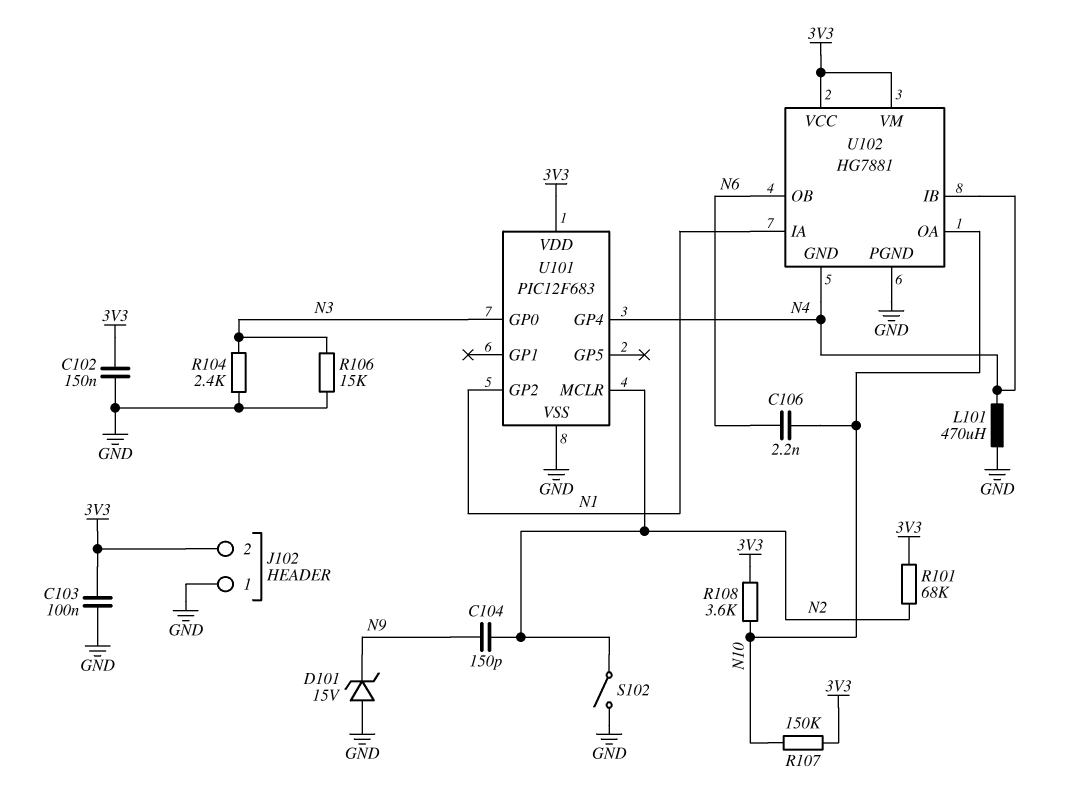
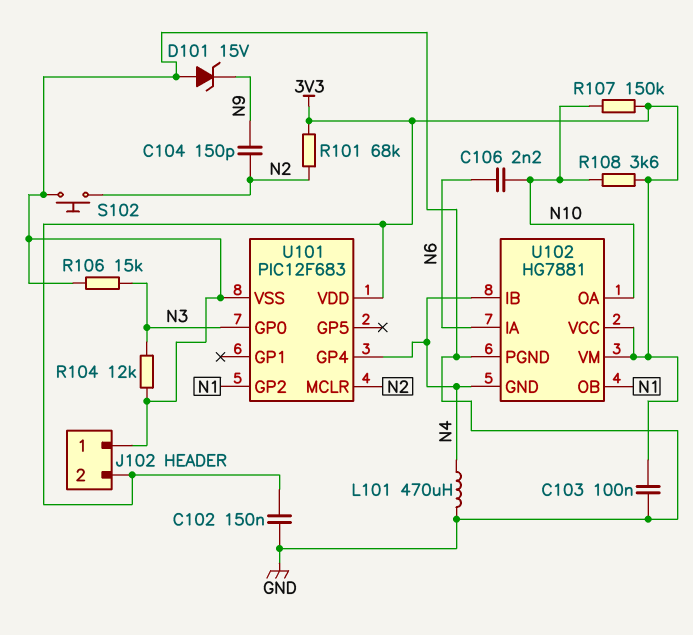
R104: 2.4k (GND, N3) -> 12k (GND, N3)
S102: switch (GND, N2) -> button (GND, N2)
U102 pin IA: N1 -> N6
U102 pin OB: N6 -> N1

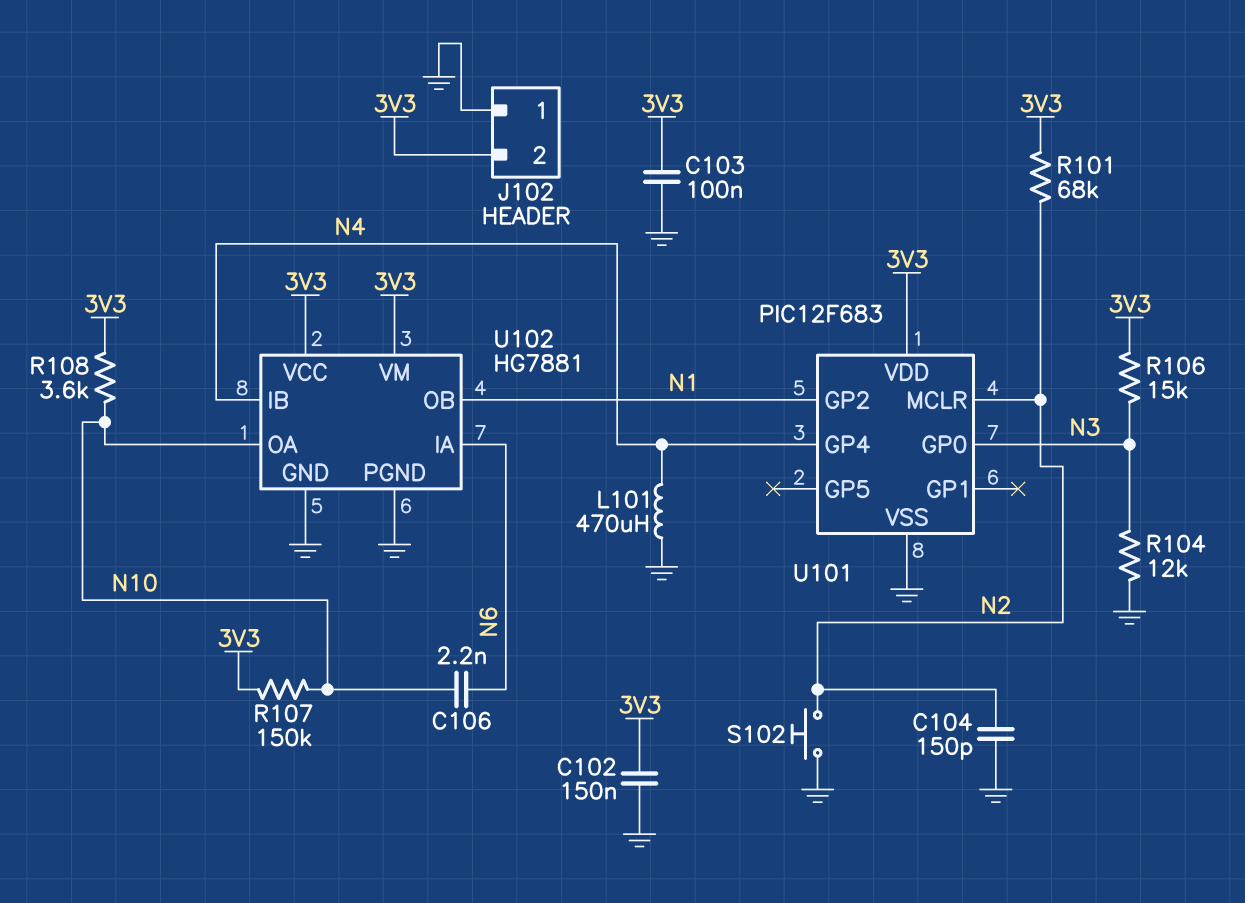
C104: 150pF (N2, N9) -> 150pF (GND, N2)
D101: zener 15V (A GND, K N9) -> none
R106: 15k (GND, N3) -> 15k (3V3, N3)
U102 pin GND: N4 -> GND

